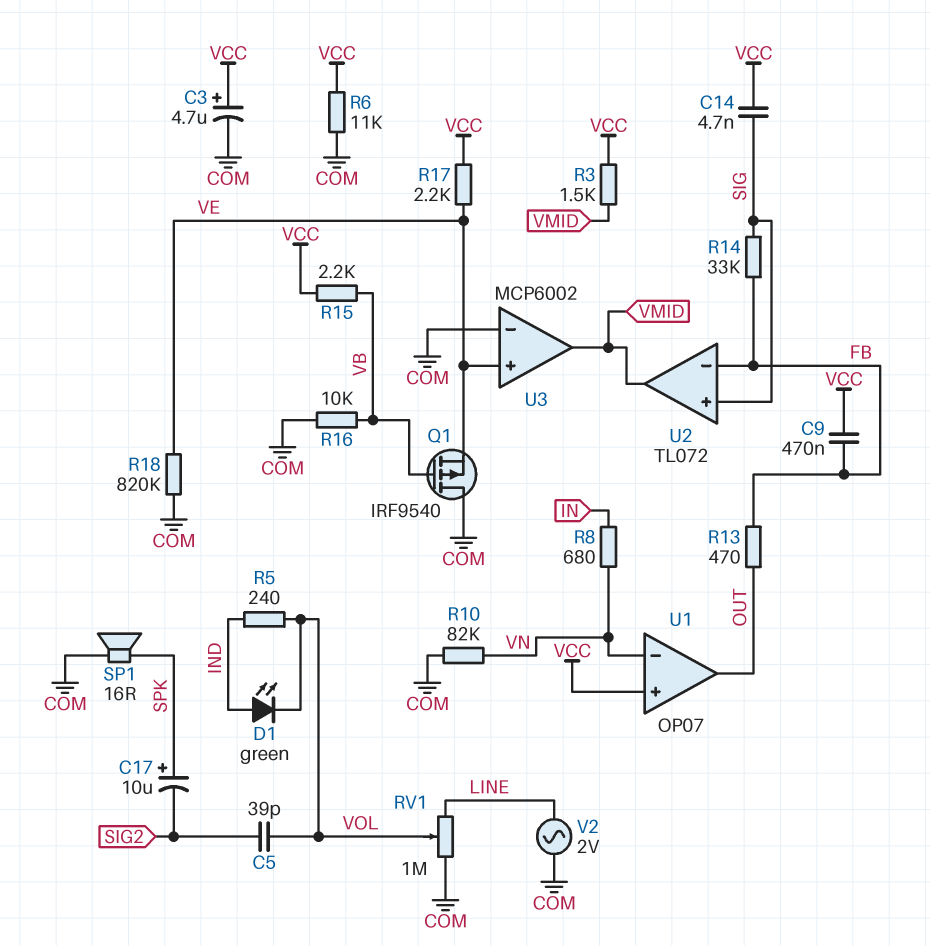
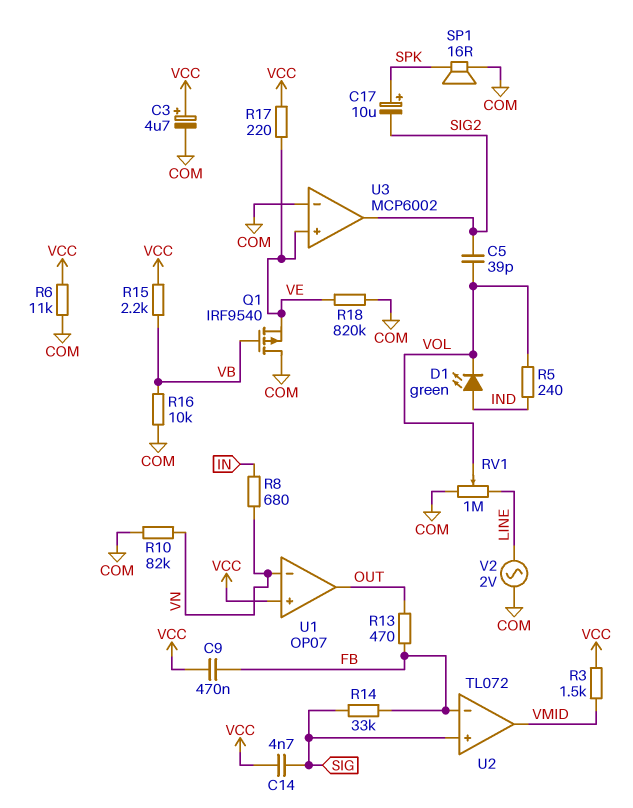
R17: 2.2k (VCC, VE) -> 220 (VCC, VE)
U3 pin out: VMID -> SIG2

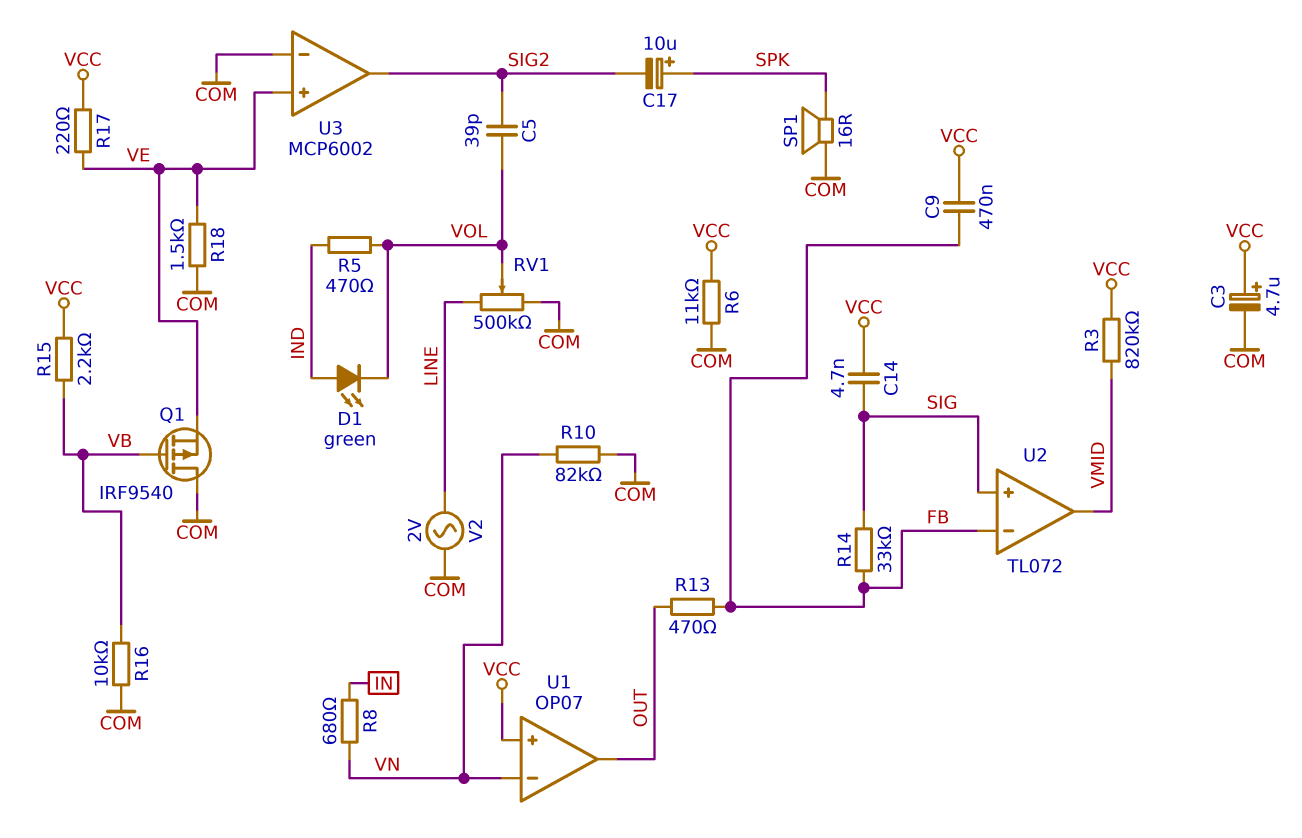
R3: 1.5k (VCC, VMID) -> 820k (VCC, VMID)
R5: 240 (IND, VOL) -> 470 (IND, VOL)
R18: 820k (COM, VE) -> 1.5k (COM, VE)
RV1: 1M (COM, LINE, wiper VOL) -> 500k (COM, LINE, wiper VOL)

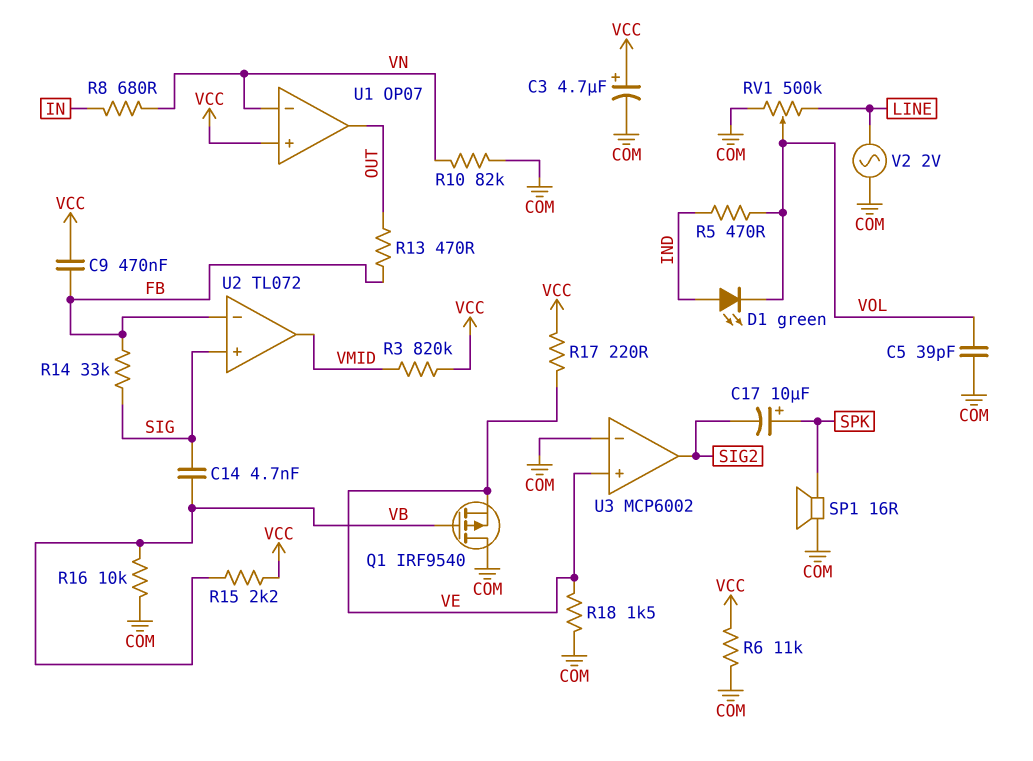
C5: 39pF (SIG2, VOL) -> 39pF (COM, VOL)
C14: 4.7nF (SIG, VCC) -> 4.7nF (SIG, VB)

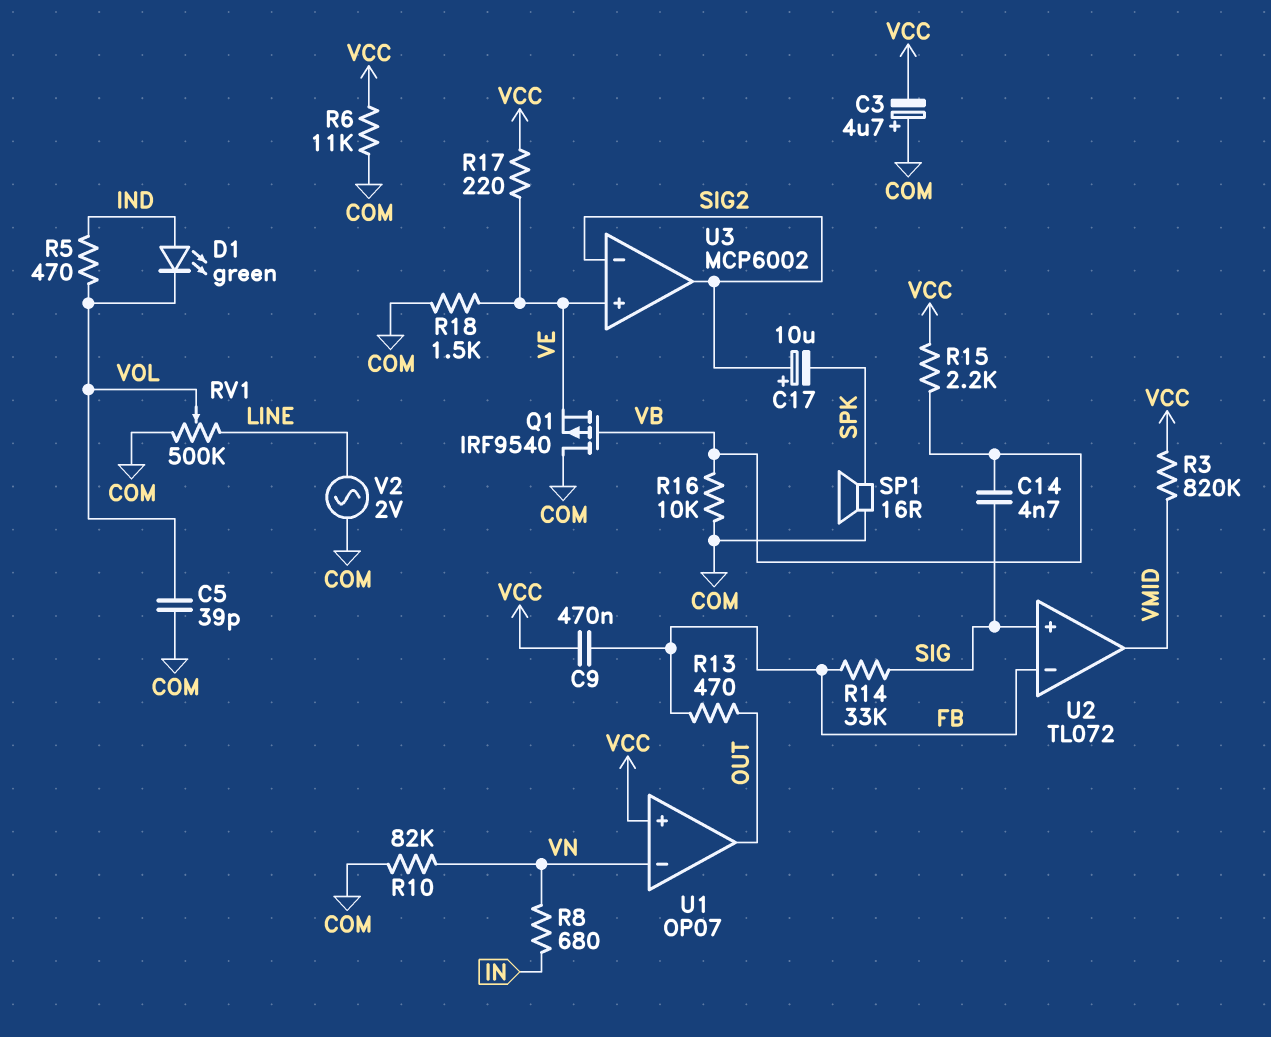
C3: 4.7uF (plus VCC, minus COM) -> 4.7uF (plus COM, minus VCC)
C17: 10uF (plus SPK, minus SIG2) -> 10uF (plus SIG2, minus SPK)
U3 pin in-: COM -> SIG2

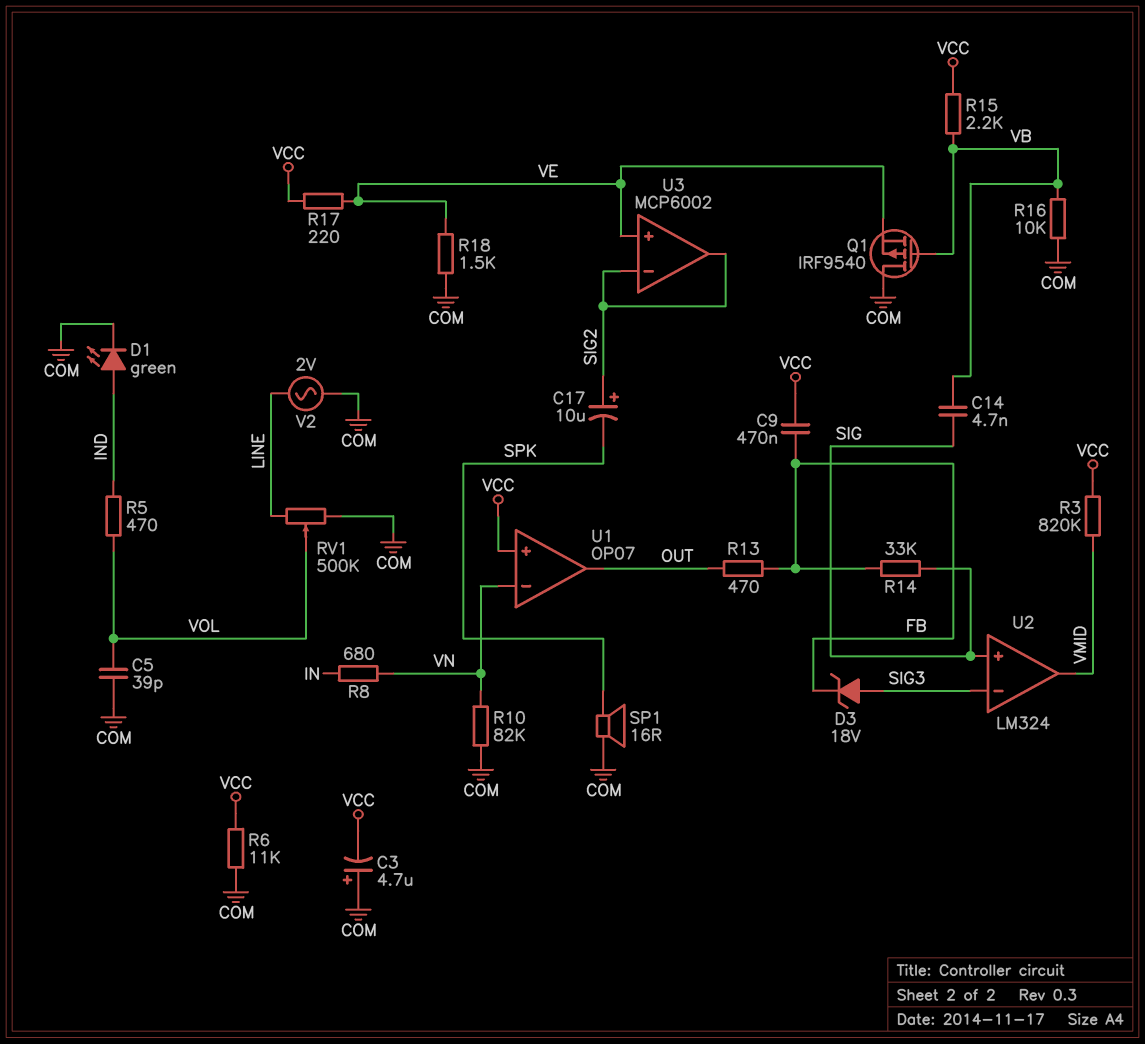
D1: LED green (A IND, K VOL) -> LED green (A IND, K COM)
D3: none -> zener 18V (A SIG3, K FB)
U2: TL072 -> LM324
U2 pin in-: FB -> SIG3

